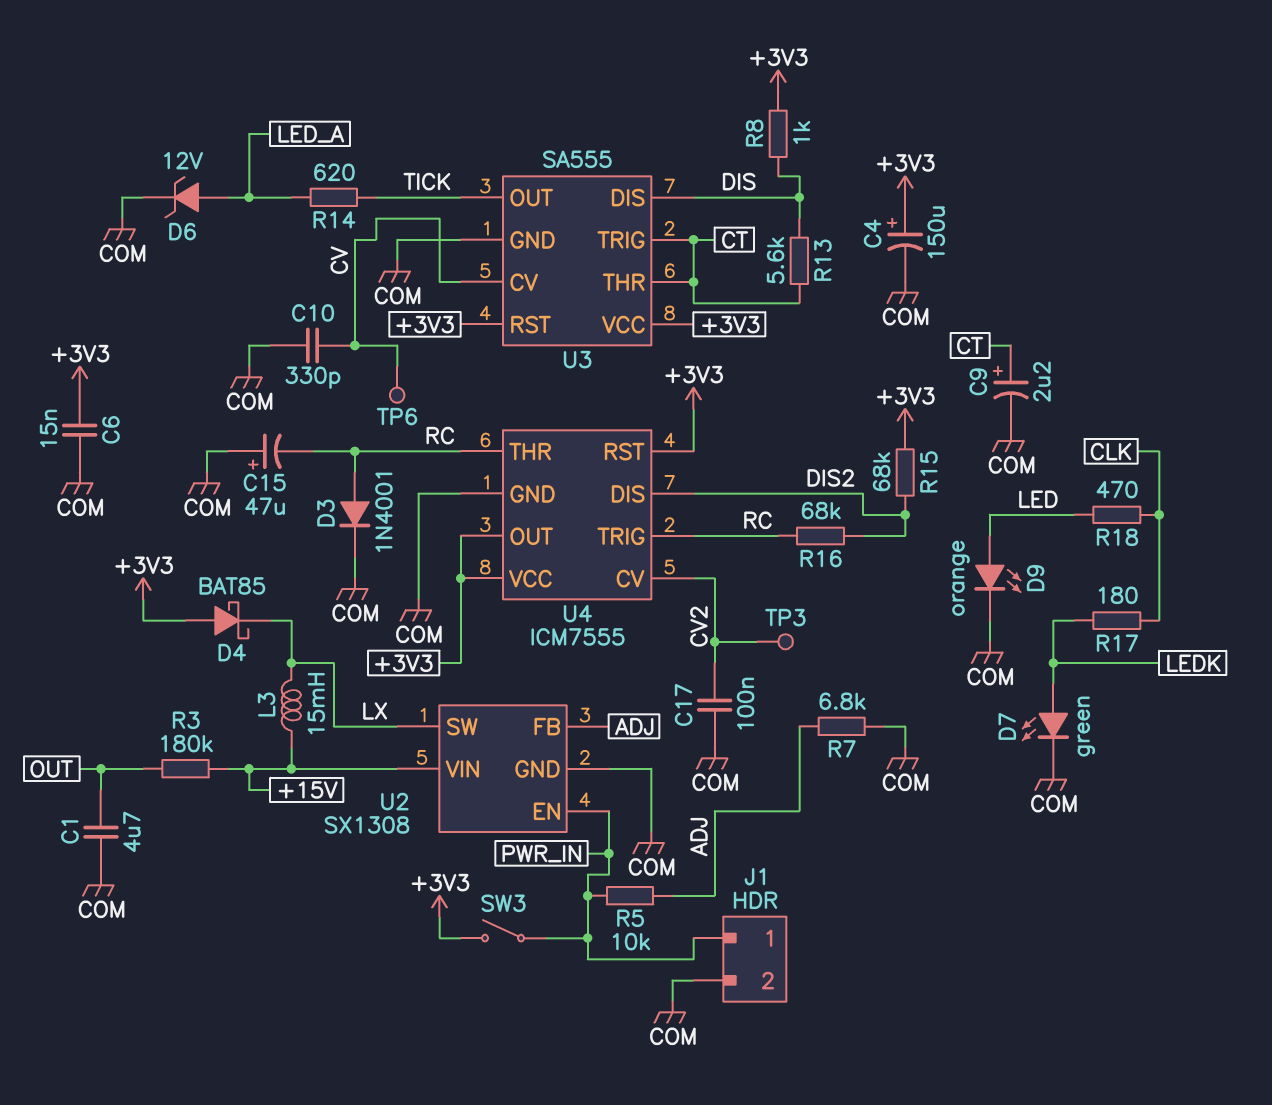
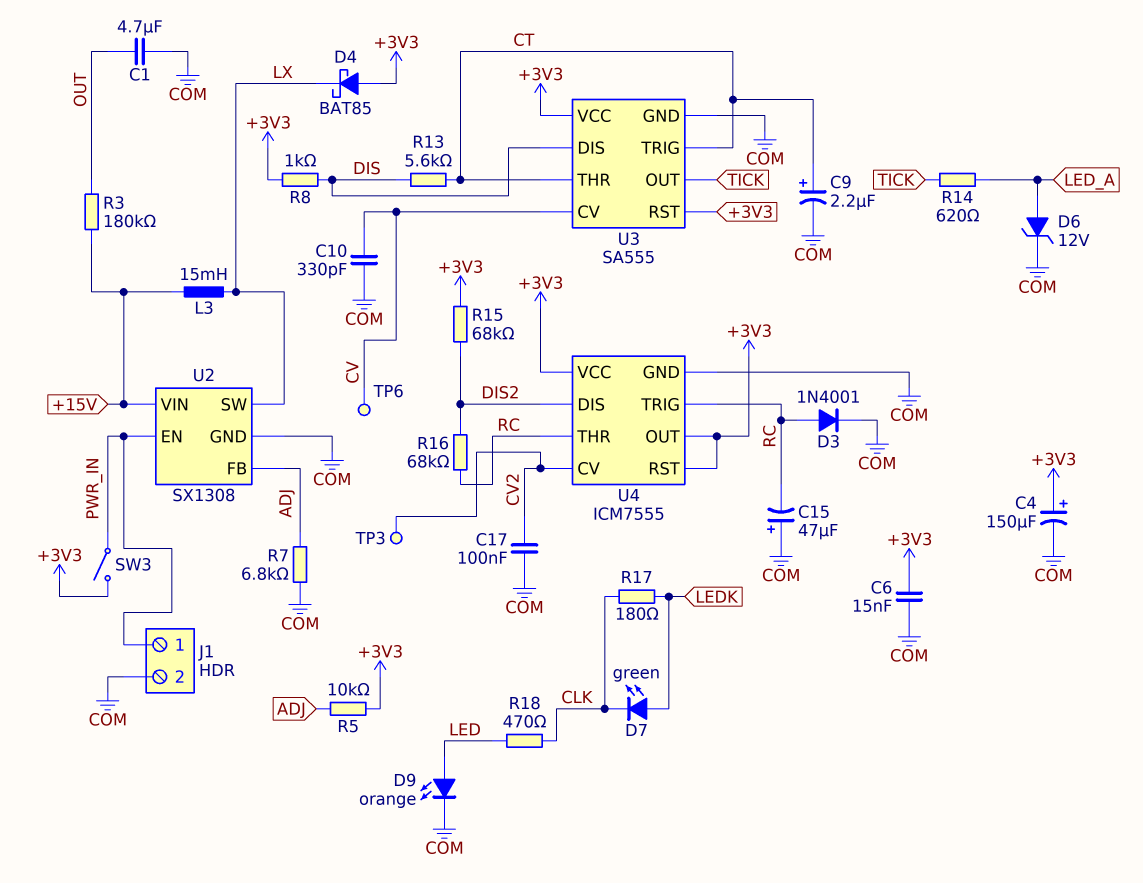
D7: LED green (A LEDK, K COM) -> LED green (A LEDK, K CLK)
R5: 10k (ADJ, PWR_IN) -> 10k (+3V3, ADJ)

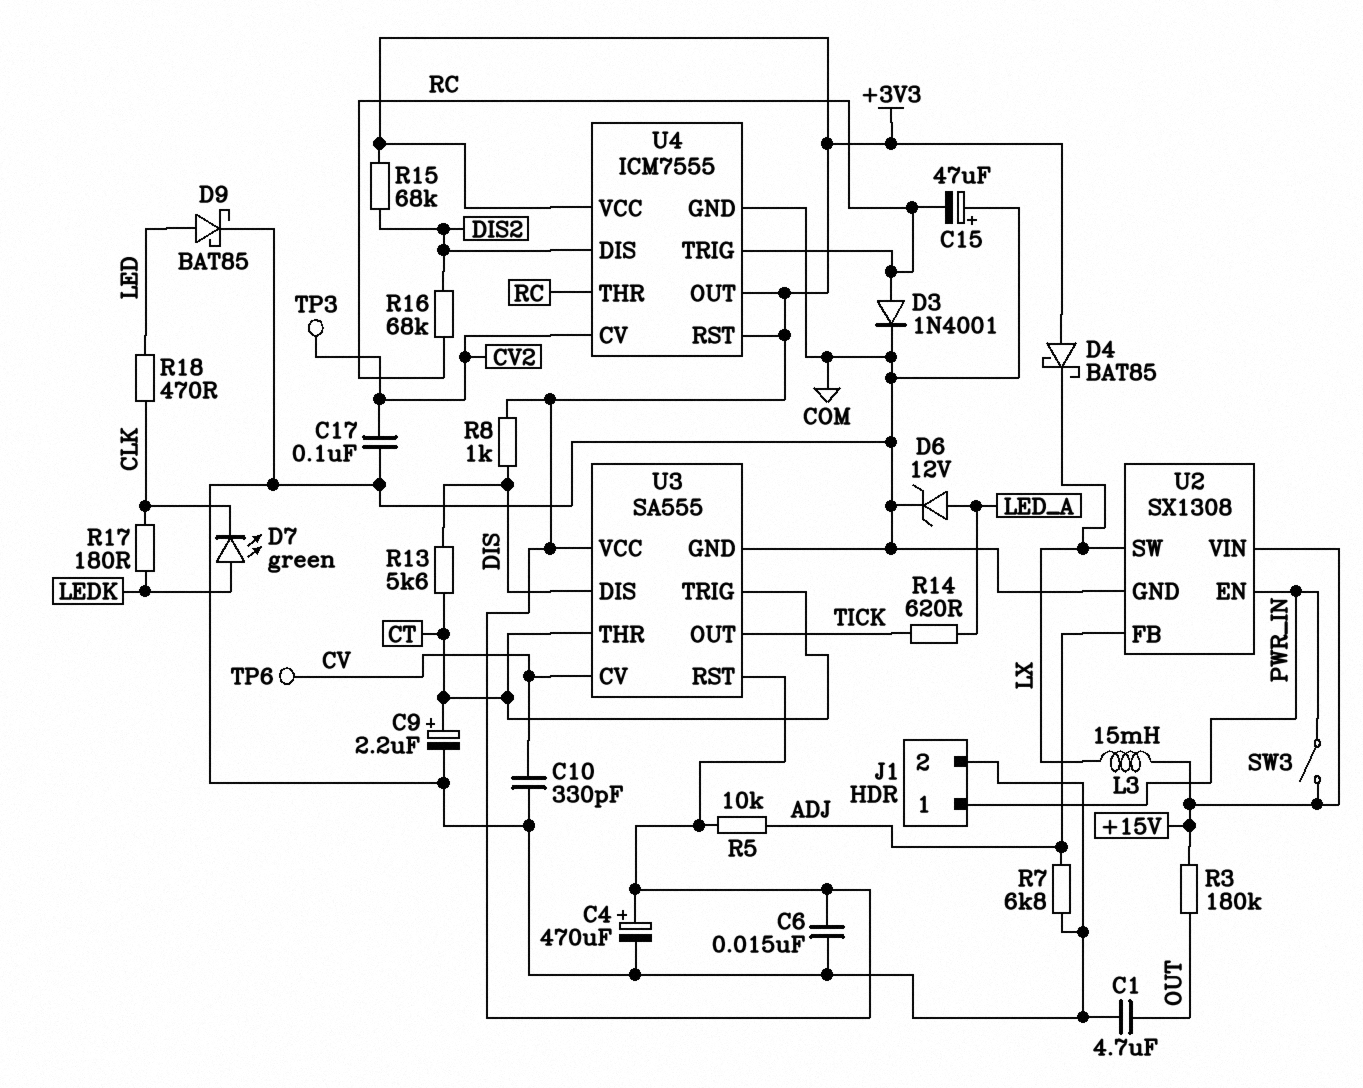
C4: 150uF (plus +3V3, minus COM) -> 470uF (plus +3V3, minus COM)
D9: LED orange (A LED, K COM) -> schottky BAT85 (A LED, K COM)
SW3: switch (+3V3, PWR_IN) -> switch (+15V, PWR_IN)

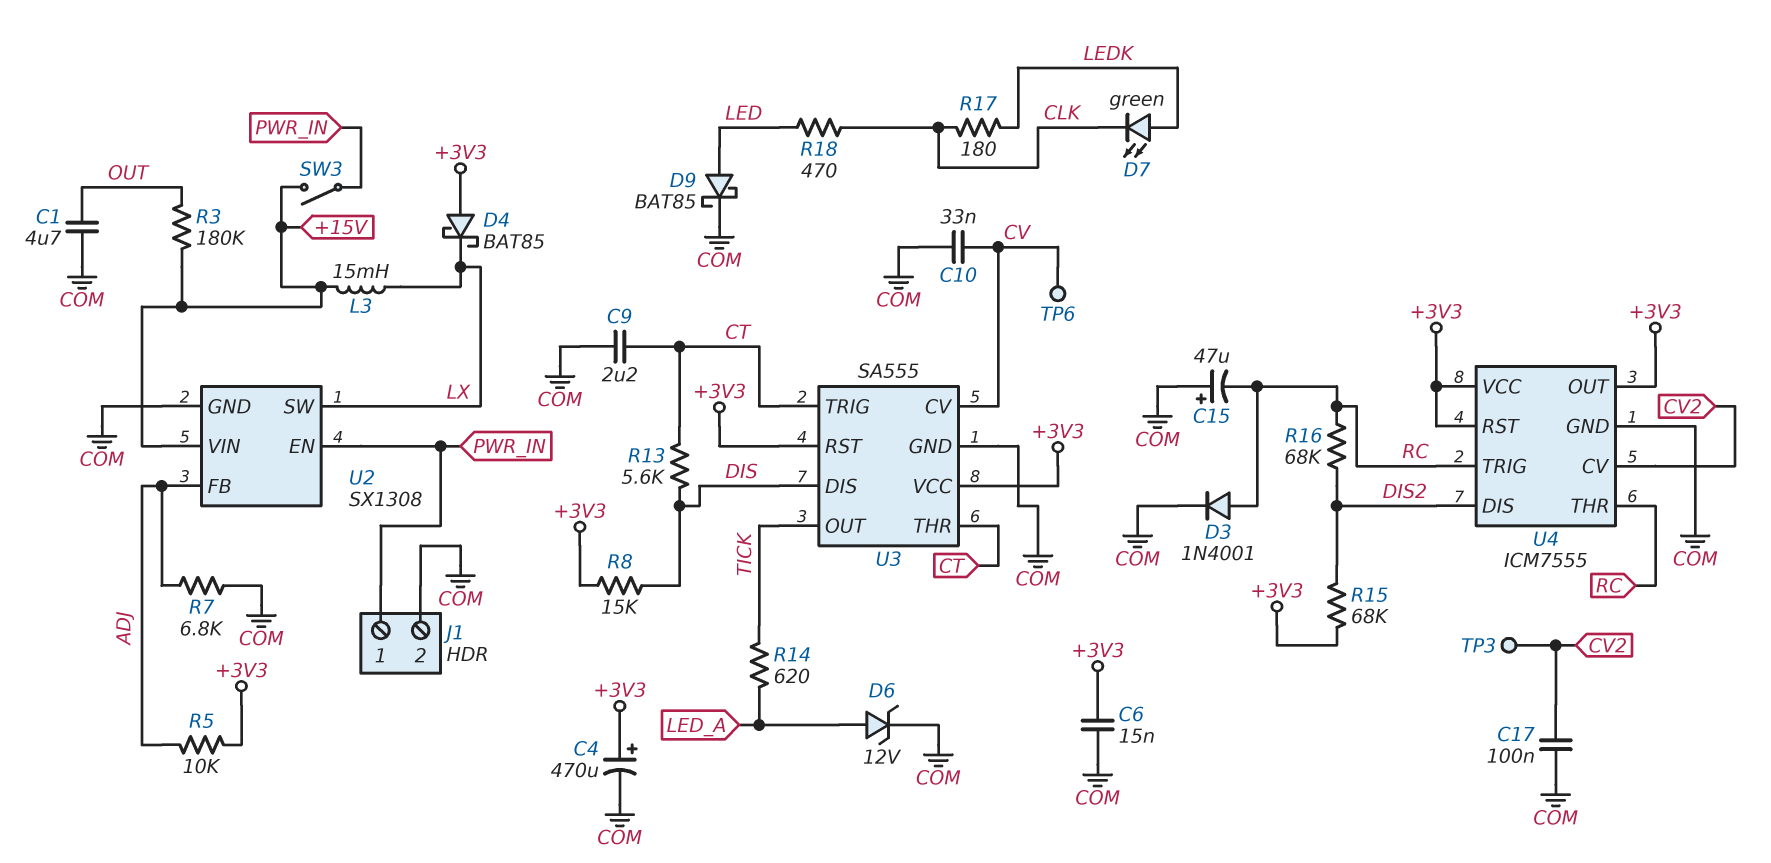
C9: 2.2uF (plus CT, minus COM) -> 2.2uF (COM, CT)
C10: 330pF (COM, CV) -> 33nF (COM, CV)
R8: 1k (+3V3, DIS) -> 15k (+3V3, DIS)

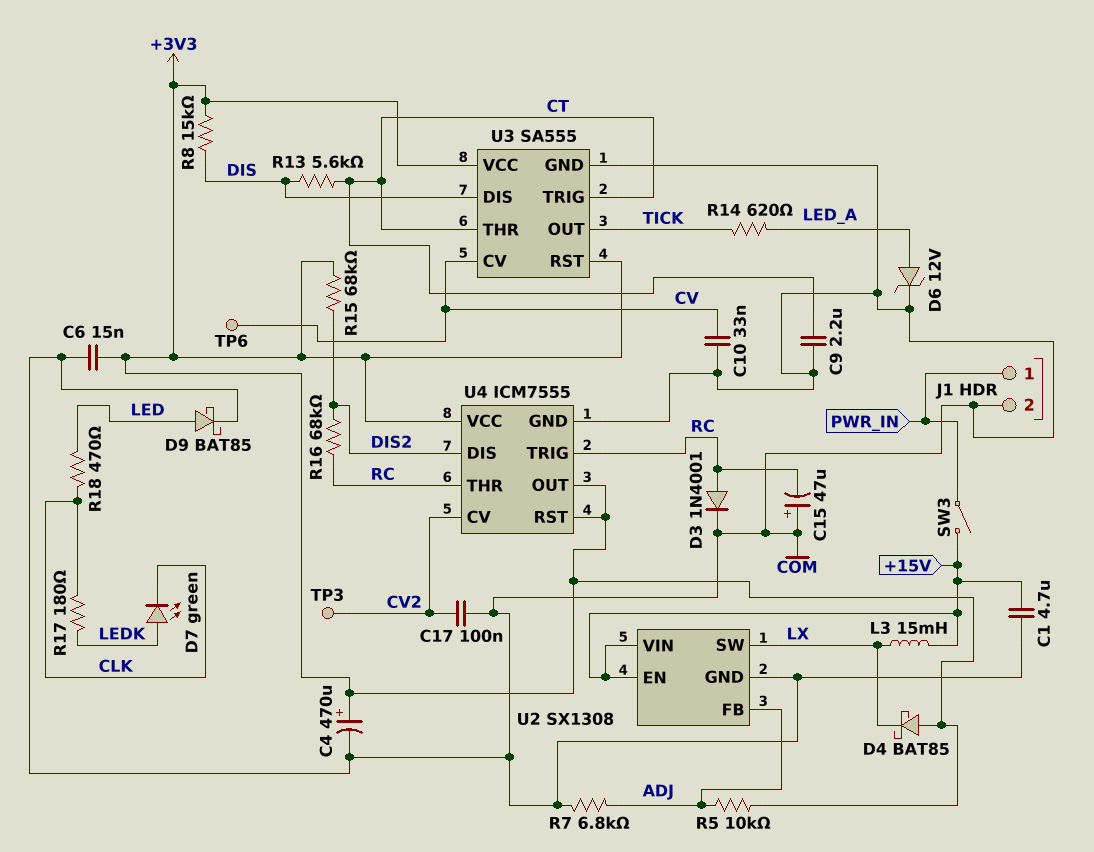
C1: 4.7uF (COM, OUT) -> 4.7uF (+15V, COM)
R3: 180k (+15V, OUT) -> none
U2 pin EN: PWR_IN -> +15V

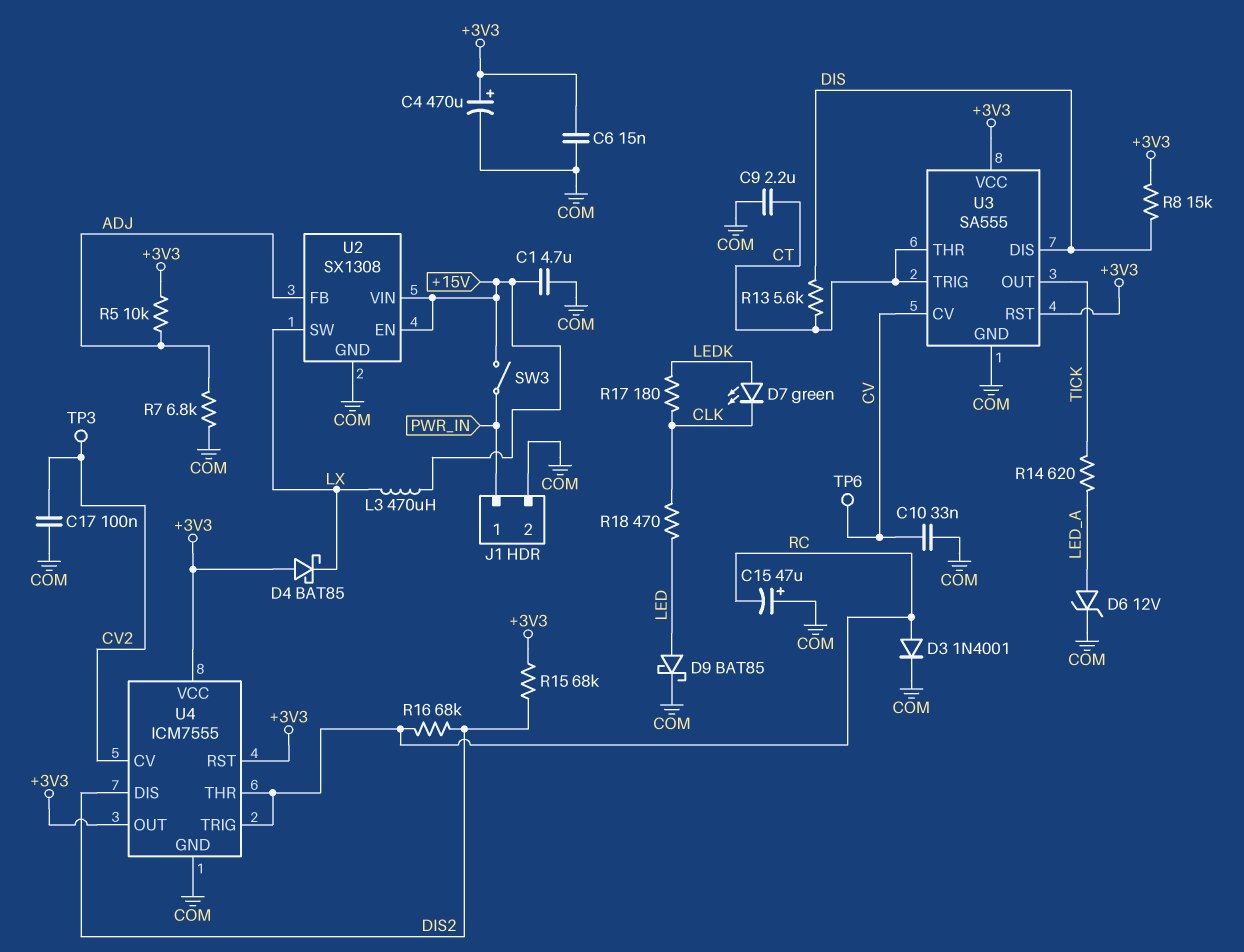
L3: 15mH (+15V, LX) -> 470uH (+15V, LX)

